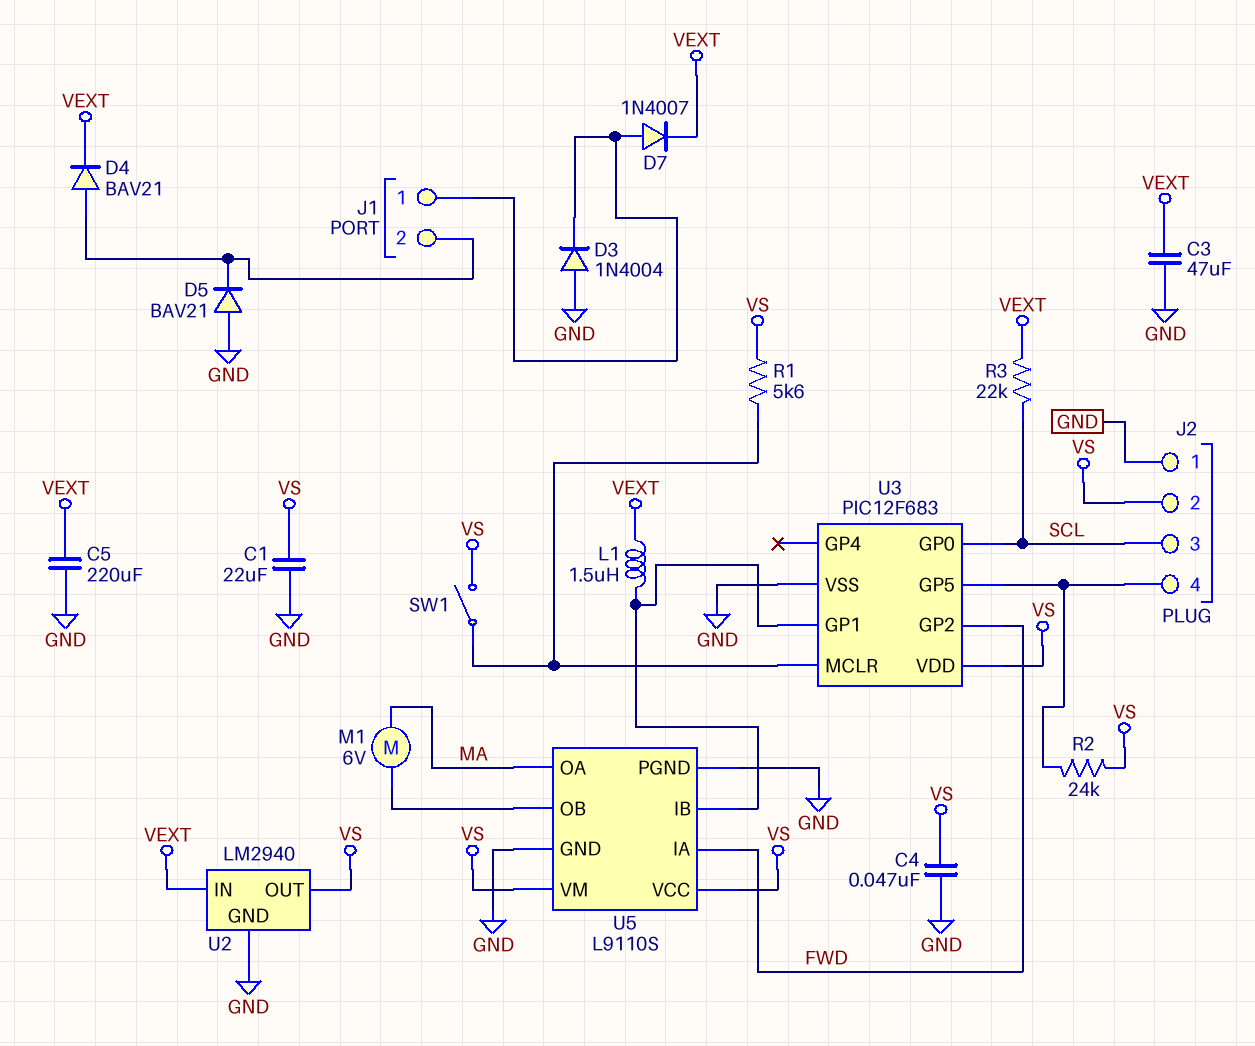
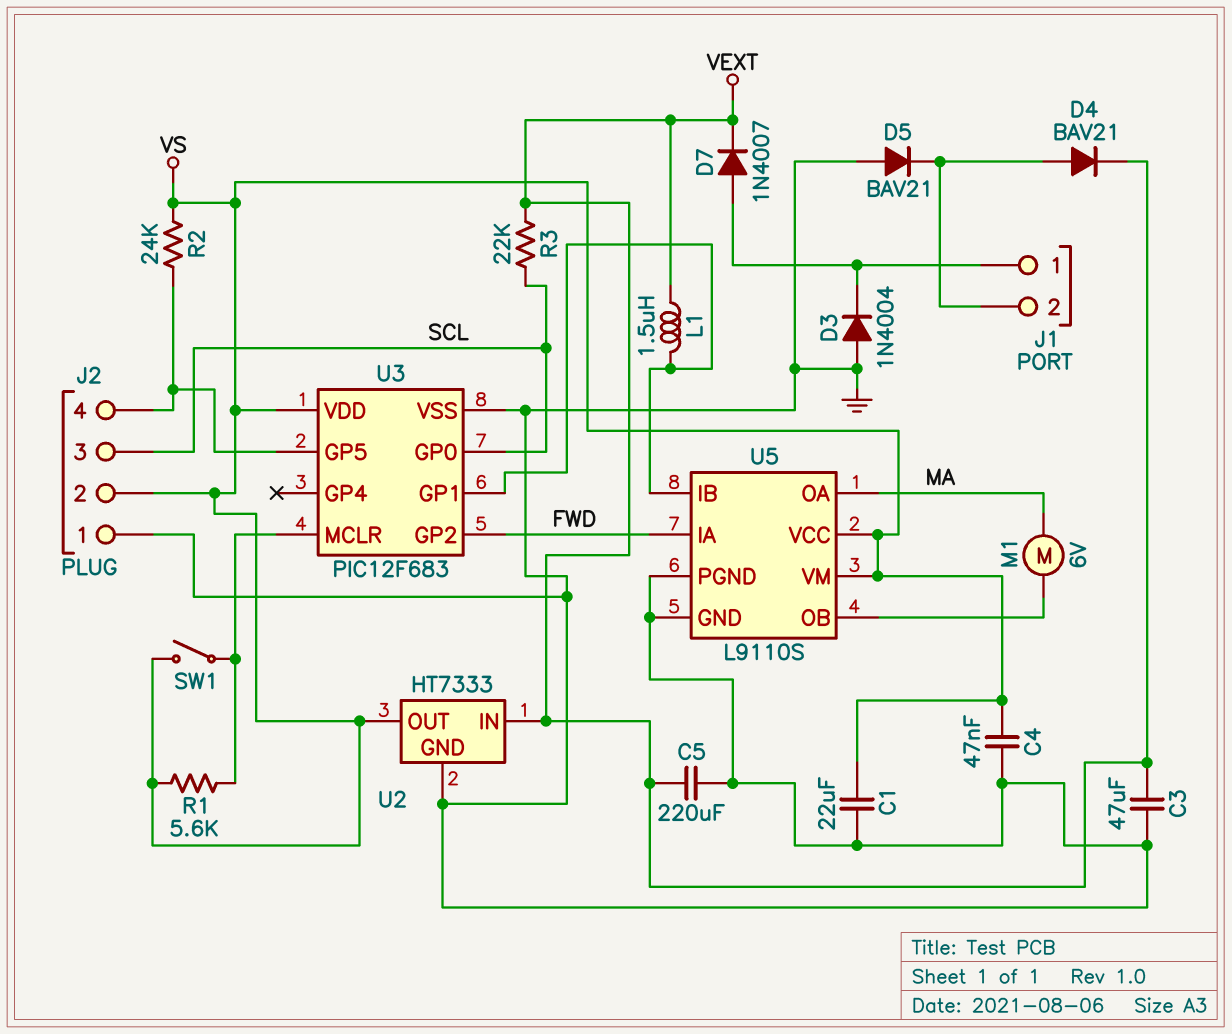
U2: LM2940 -> HT7333

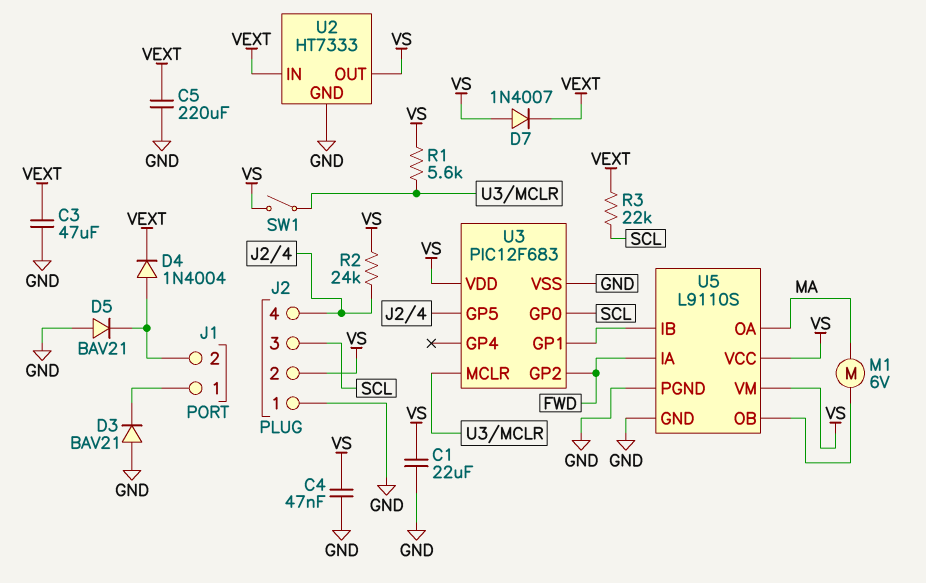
D3: diode 1N4004 (A GND, K J1/1) -> diode BAV21 (A GND, K J1/1)
D4: diode BAV21 (A J1/2, K VEXT) -> diode 1N4004 (A J1/2, K VEXT)
D7: diode 1N4007 (A J1/1, K VEXT) -> diode 1N4007 (A VS, K VEXT)
L1: 1.5uH (U3/GP1, VEXT) -> none

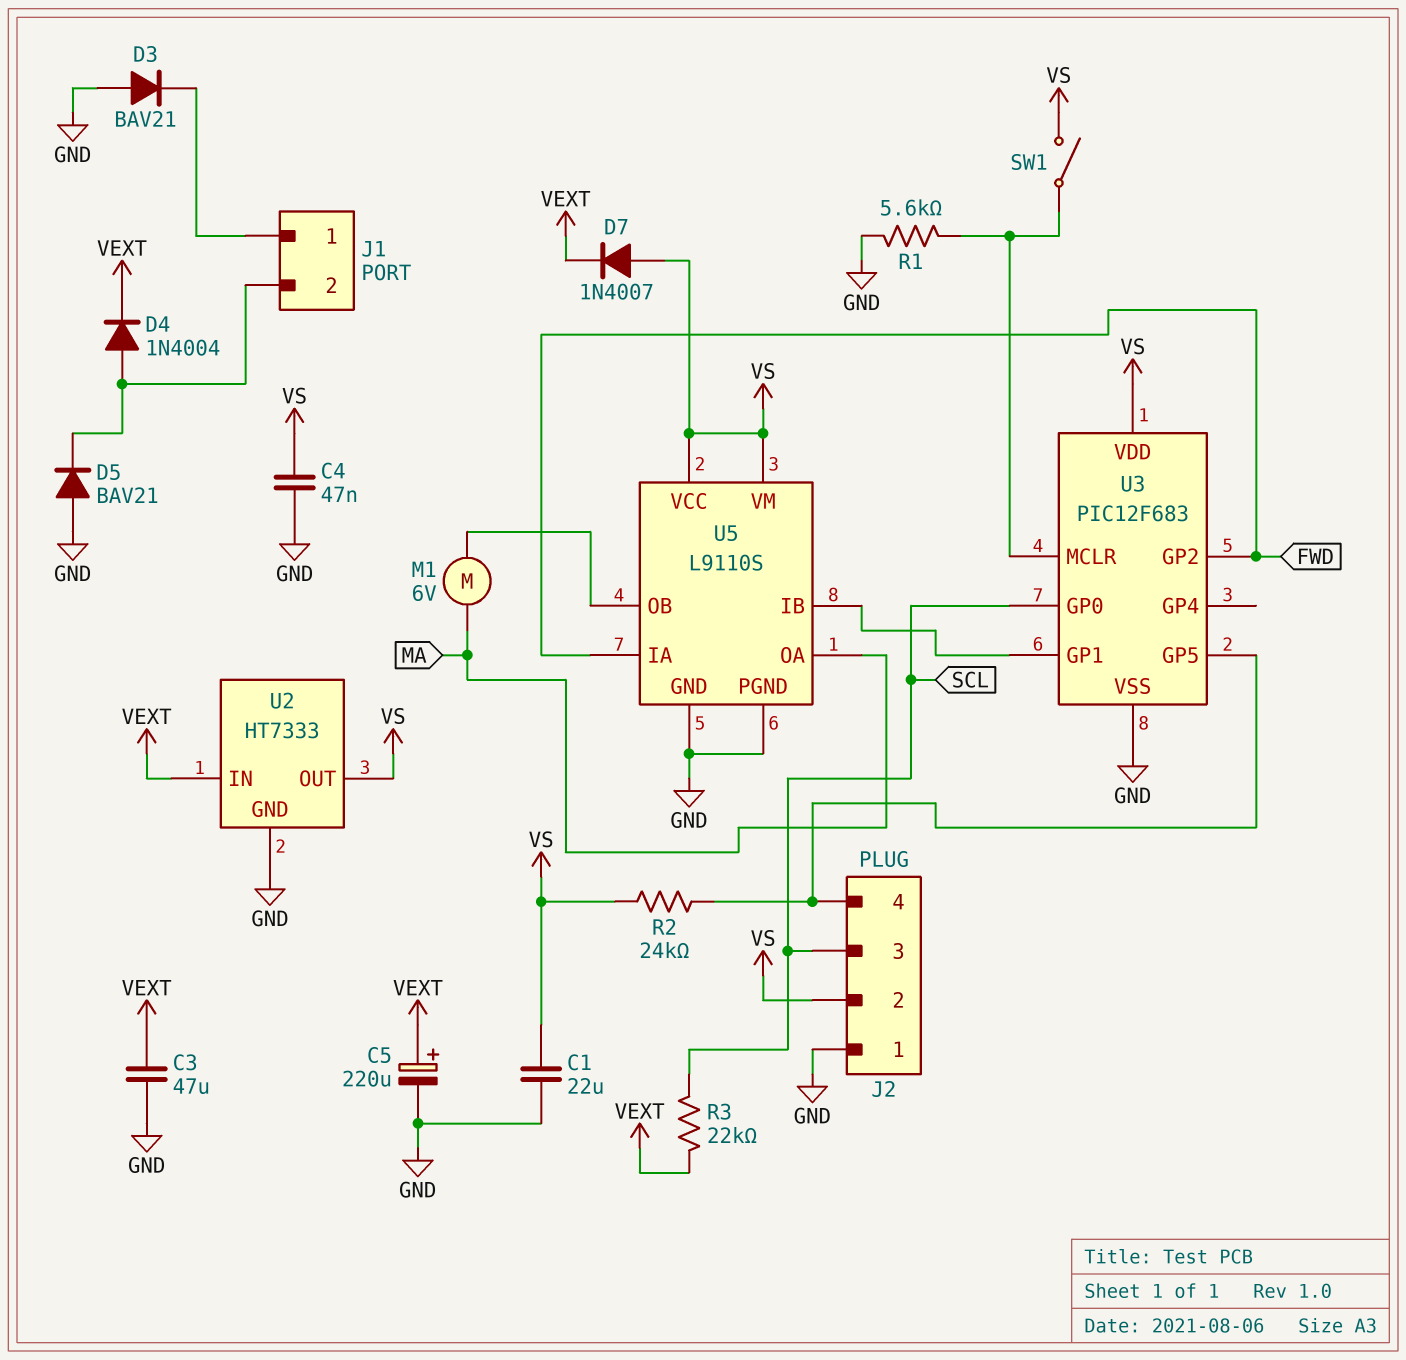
C5: 220uF (GND, VEXT) -> 220uF (plus VEXT, minus GND)
R1: 5.6k (U3/MCLR, VS) -> 5.6k (GND, U3/MCLR)

